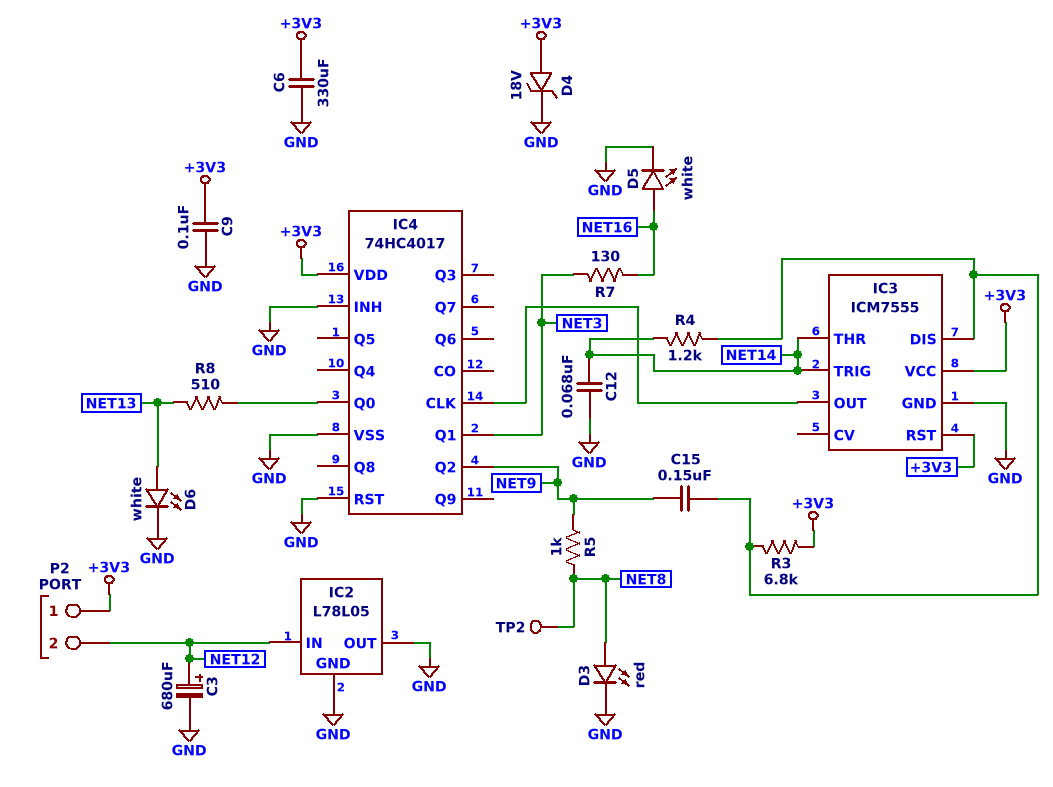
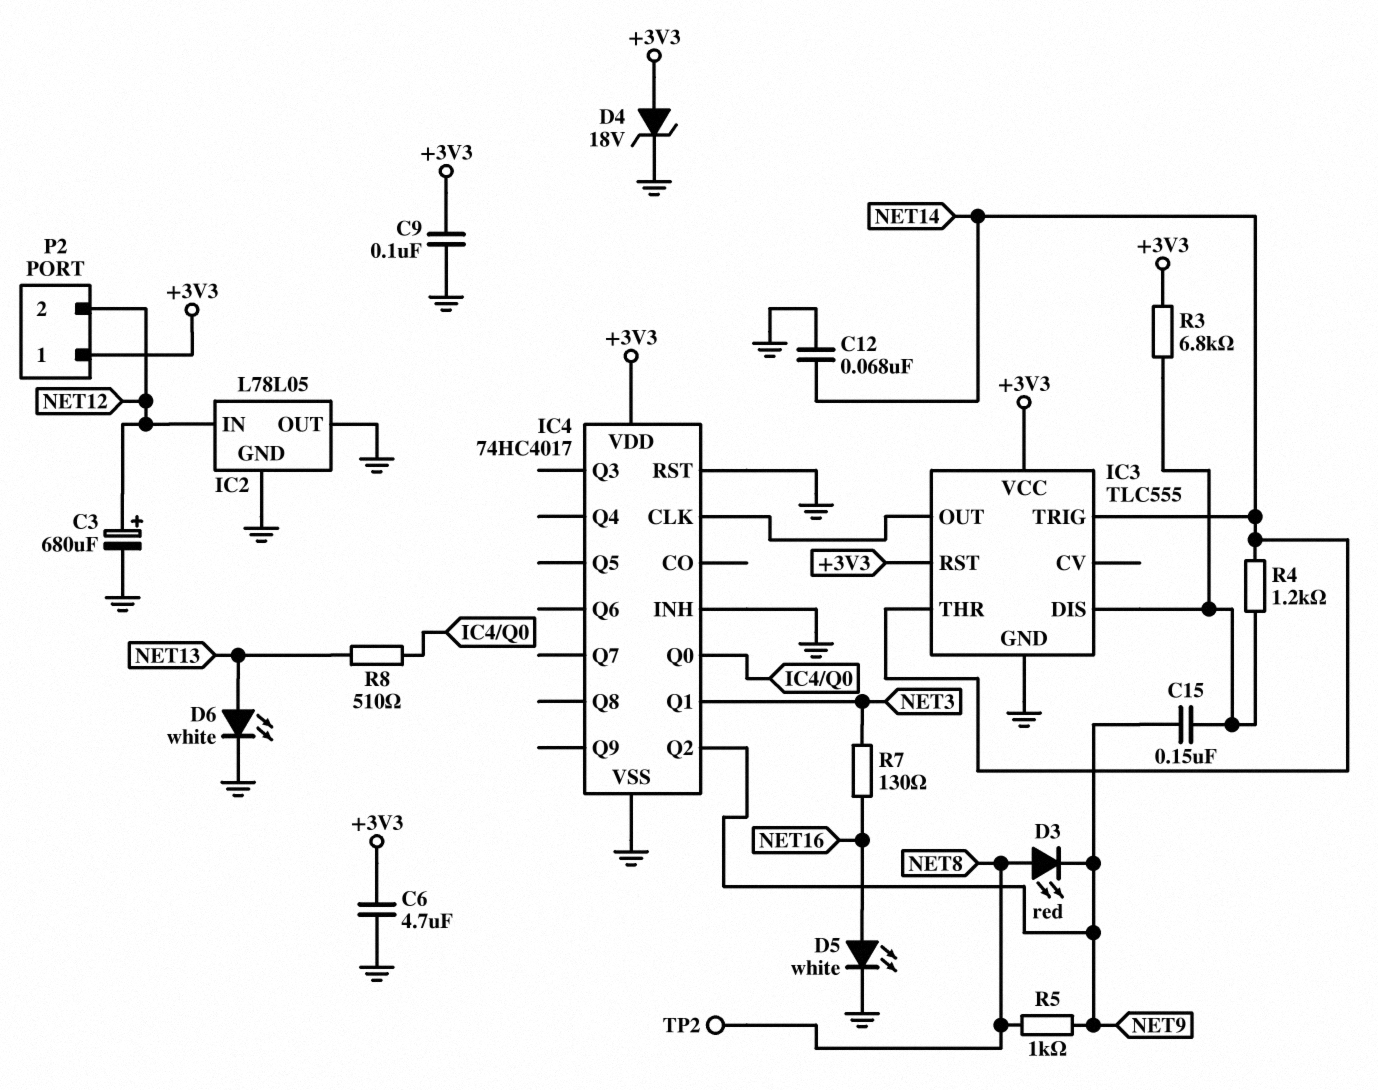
C6: 330uF (+3V3, GND) -> 4.7uF (+3V3, GND)
D3: LED red (A NET8, K GND) -> LED red (A NET8, K NET9)
IC3: ICM7555 -> TLC555

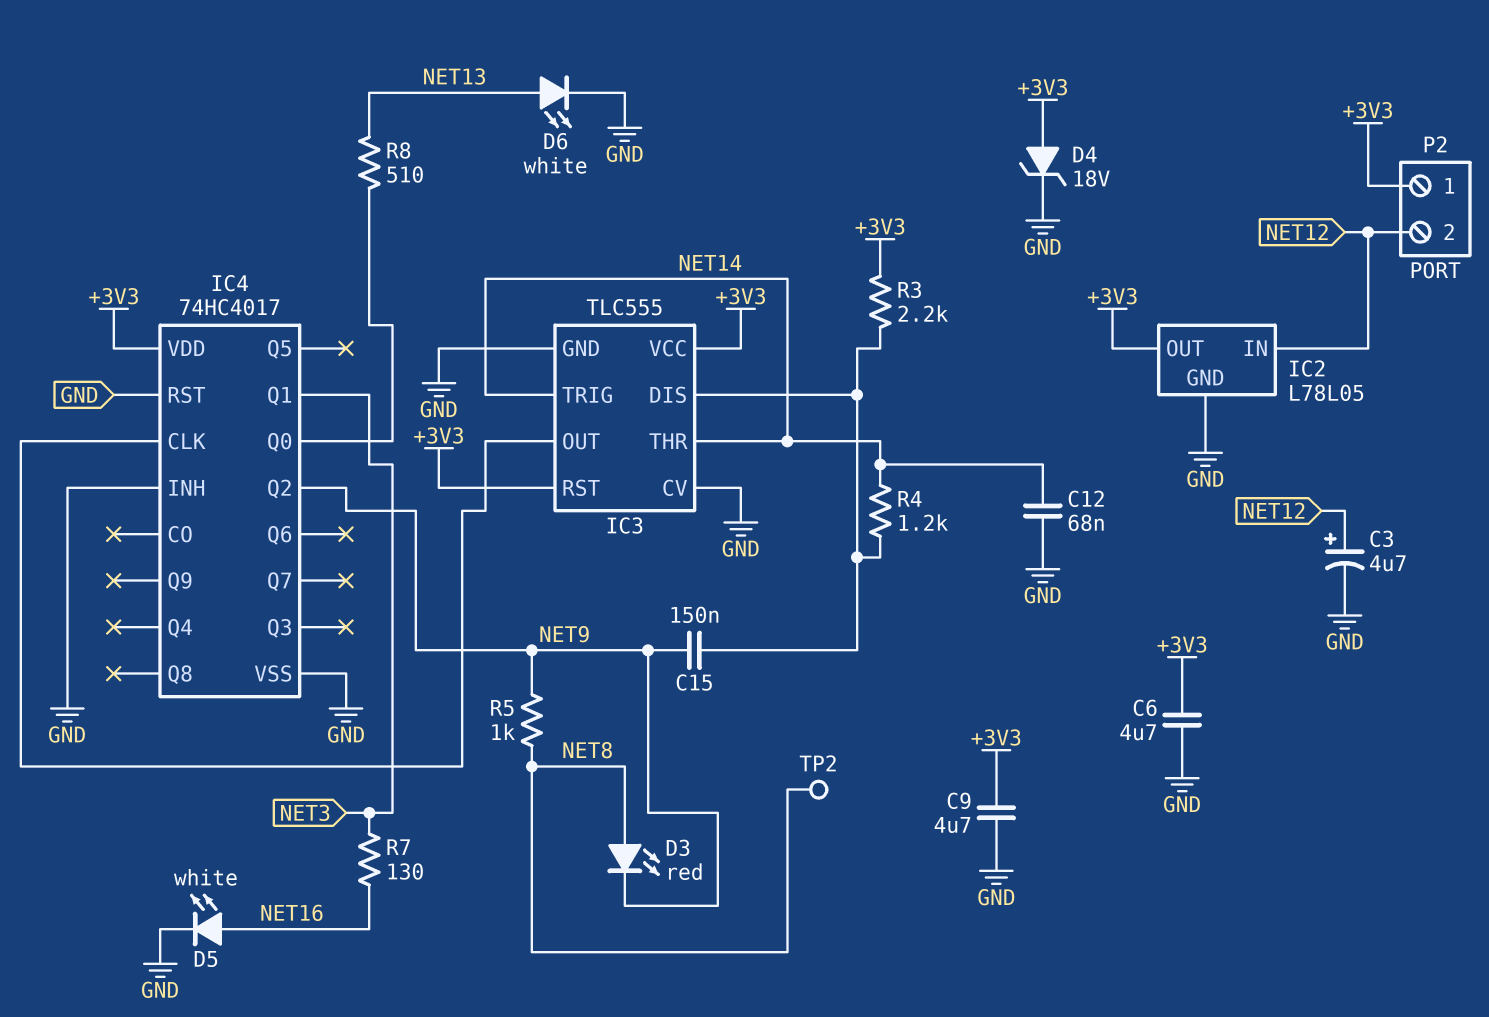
C3: 680uF (plus NET12, minus GND) -> 4.7uF (plus NET12, minus GND)
C9: 100nF (+3V3, GND) -> 4.7uF (+3V3, GND)
IC2 pin OUT: GND -> +3V3
IC3 pin CV: none -> GND
R3: 6.8k (+3V3, IC3/DIS) -> 2.2k (+3V3, IC3/DIS)

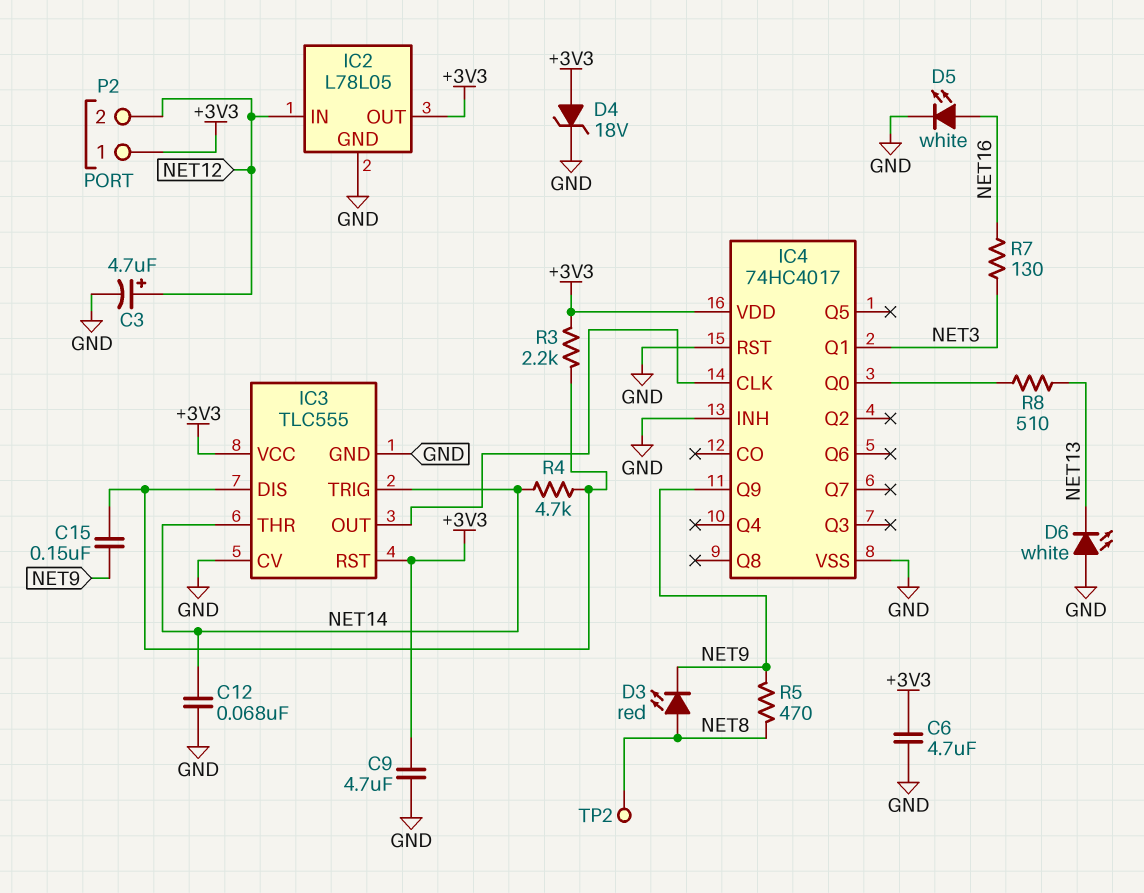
D6: LED white (A NET13, K GND) -> LED white (A GND, K NET13)
IC4 pin Q2: NET9 -> none
IC4 pin Q9: none -> NET9
R4: 1.2k (IC3/DIS, NET14) -> 4.7k (IC3/DIS, NET14)
R5: 1k (NET8, NET9) -> 470 (NET8, NET9)

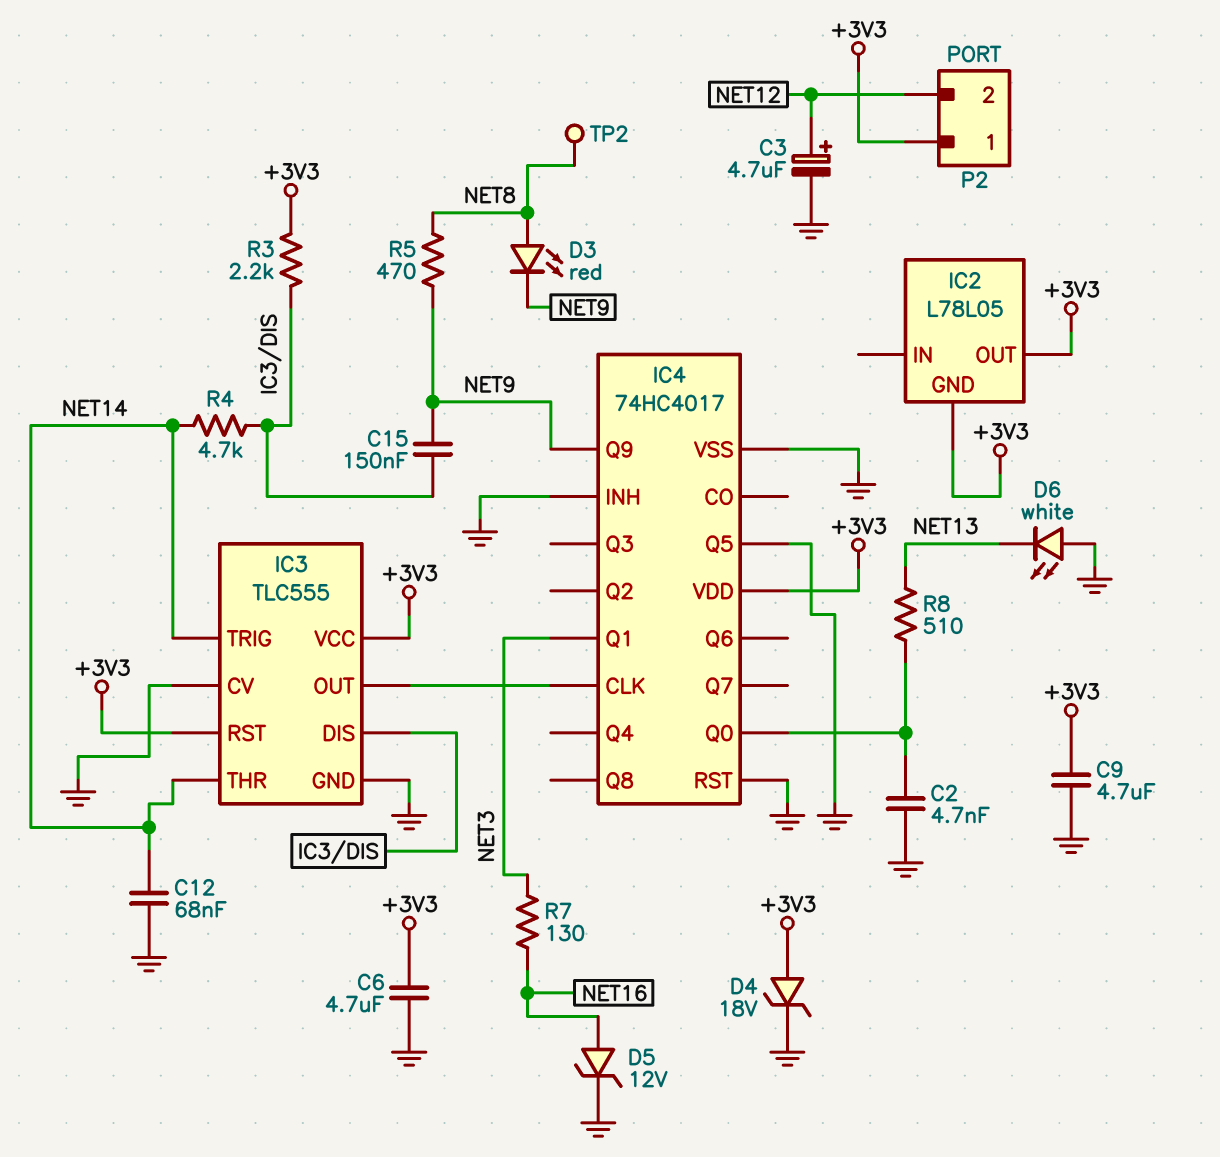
C2: none -> 4.7nF (GND, IC4/Q0)
D5: LED white (A NET16, K GND) -> zener 12V (A NET16, K GND)
IC2 pin GND: GND -> +3V3
IC2 pin IN: NET12 -> none
IC4 pin Q5: none -> GND

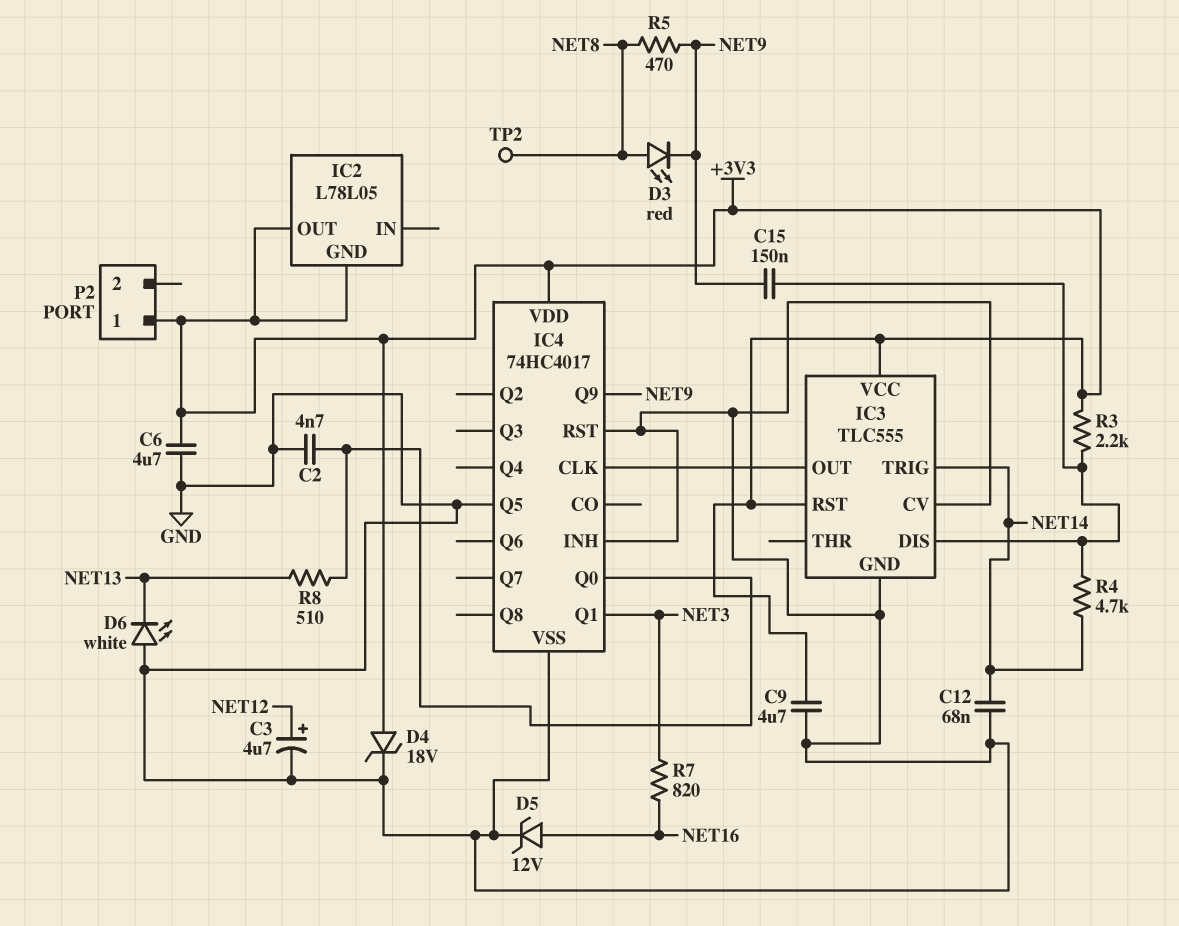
IC3 pin THR: NET14 -> none
P2 pin 2: NET12 -> none
R7: 130 (NET3, NET16) -> 820 (NET3, NET16)

